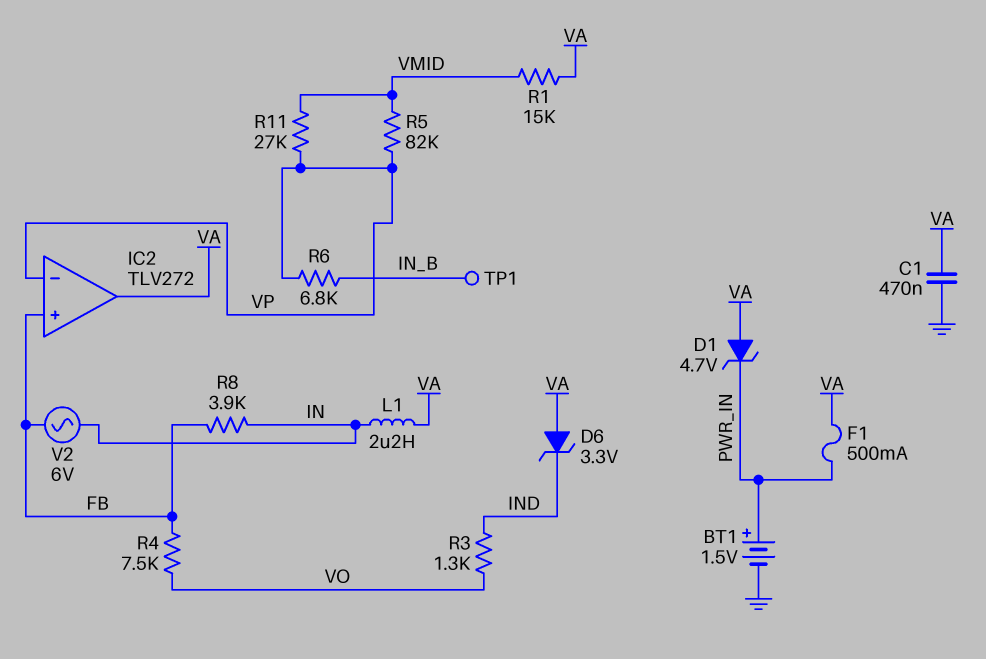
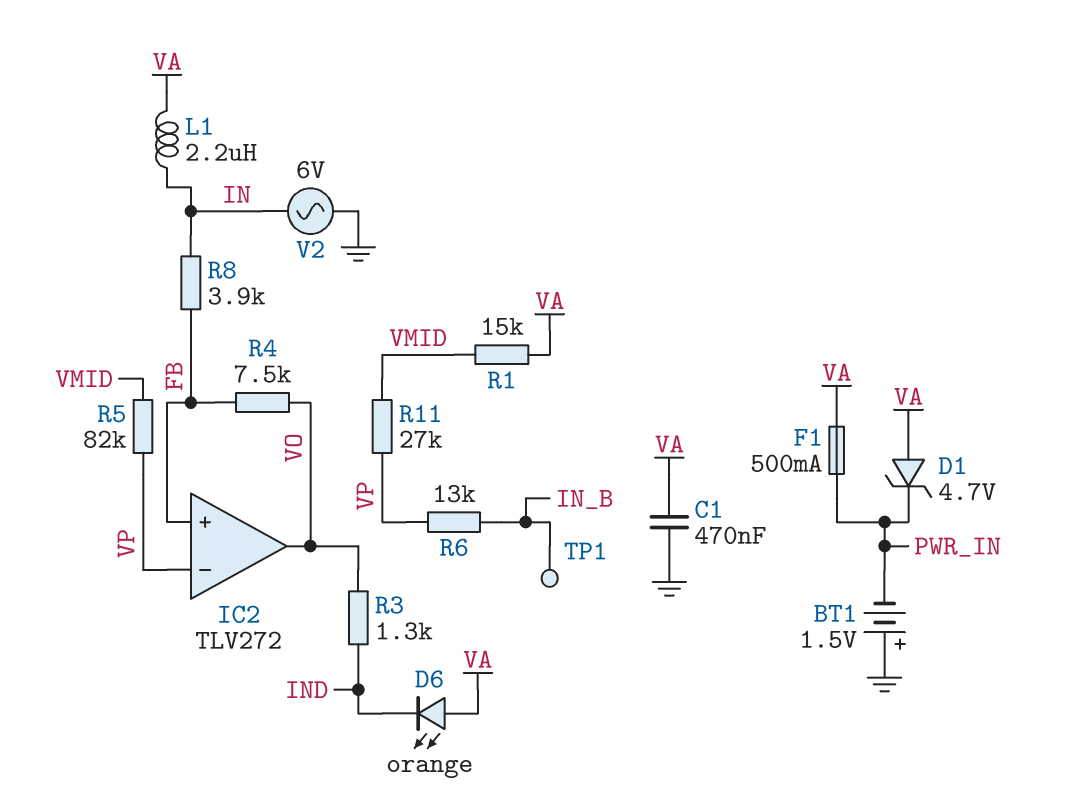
BT1: 1.5V (plus PWR_IN, minus GND) -> 1.5V (plus GND, minus PWR_IN)
D6: zener 3.3V (A VA, K IND) -> LED orange (A VA, K IND)
IC2 pin out: VA -> VO
R6: 6.8k (IN_B, VP) -> 13k (IN_B, VP)
V2: AC 6V (FB, IN) -> AC 6V (GND, IN)

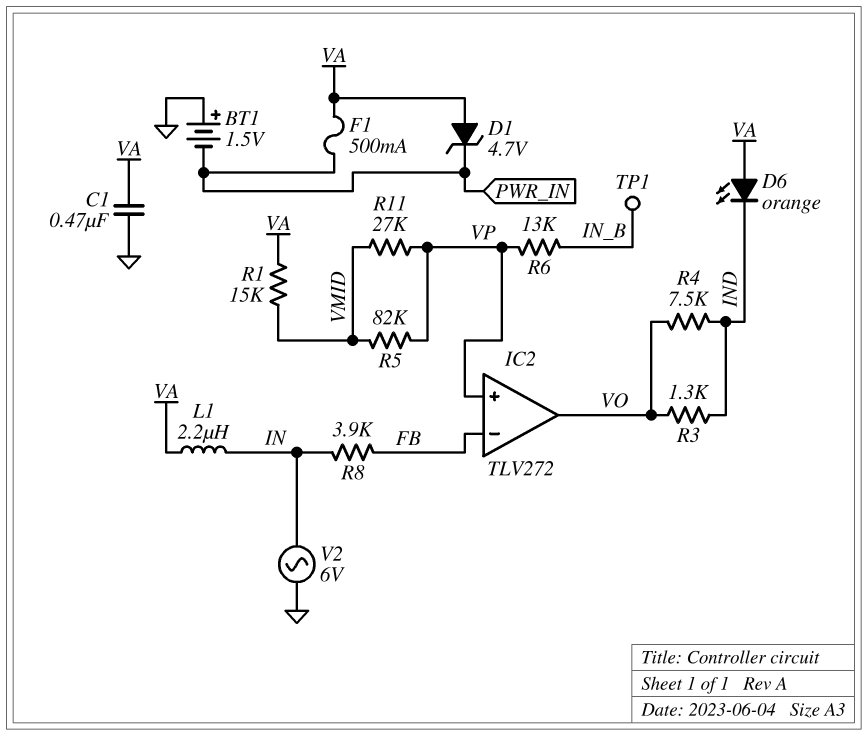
IC2 pin in+: FB -> VP
IC2 pin in-: VP -> FB
R4: 7.5k (FB, VO) -> 7.5k (IND, VO)

